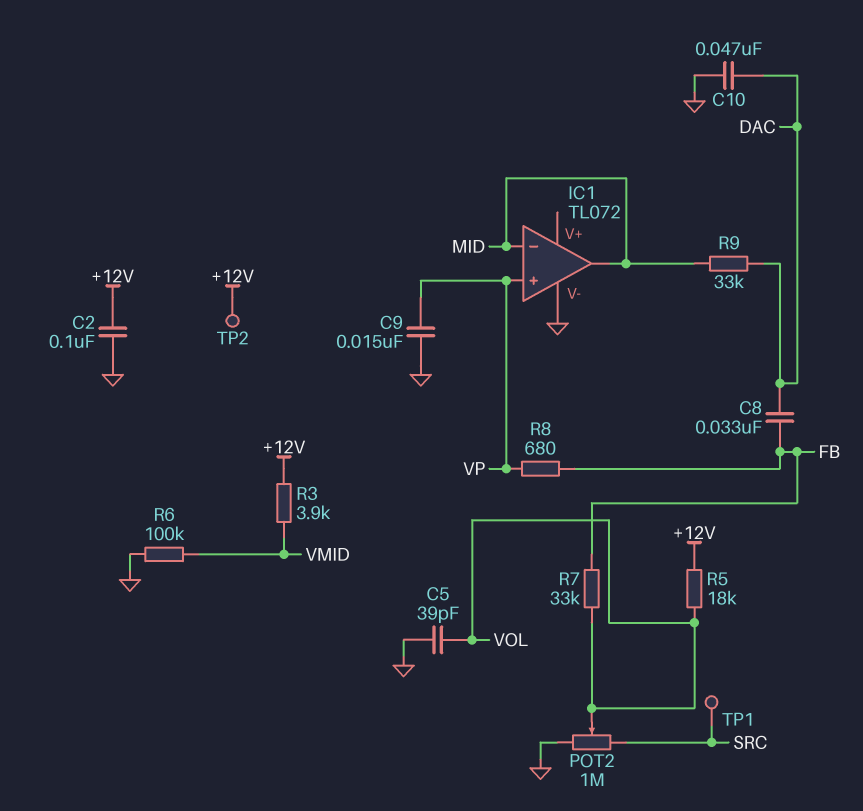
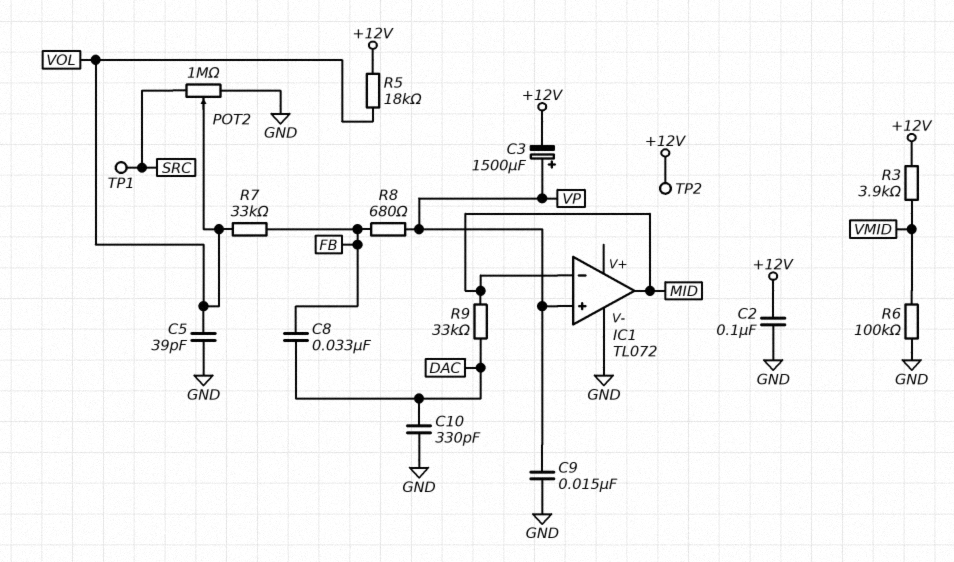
C3: none -> 1500uF (plus VP, minus +12V)
C10: 47nF (DAC, GND) -> 330pF (DAC, GND)

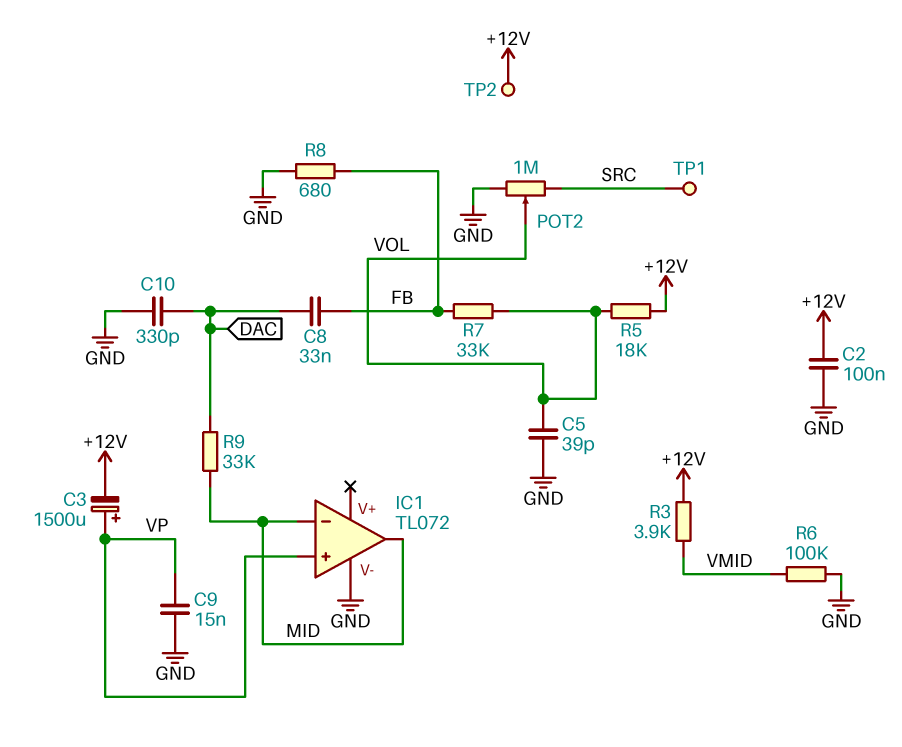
R8: 680 (FB, VP) -> 680 (FB, GND)

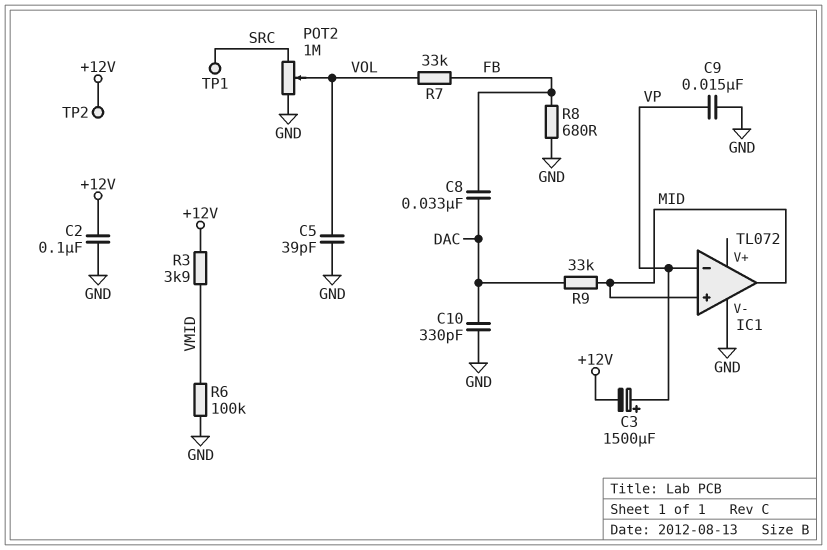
IC1 pin in+: VP -> MID
IC1 pin in-: MID -> VP
R5: 18k (+12V, VOL) -> none

